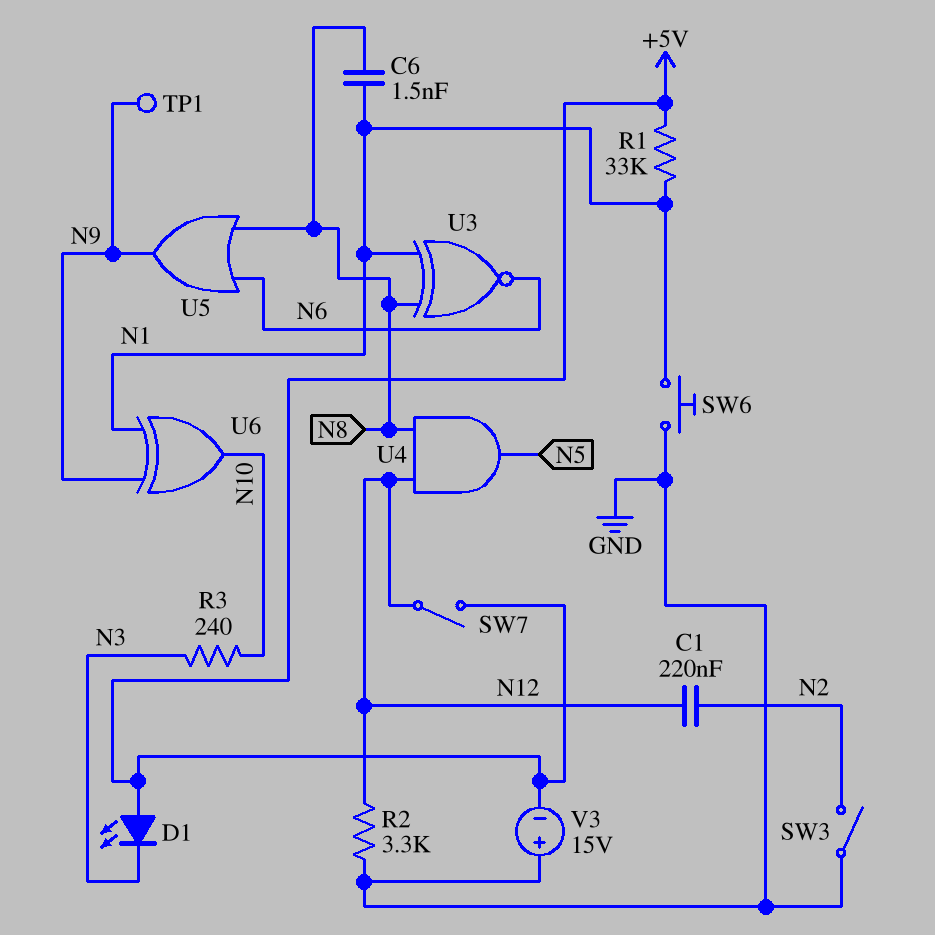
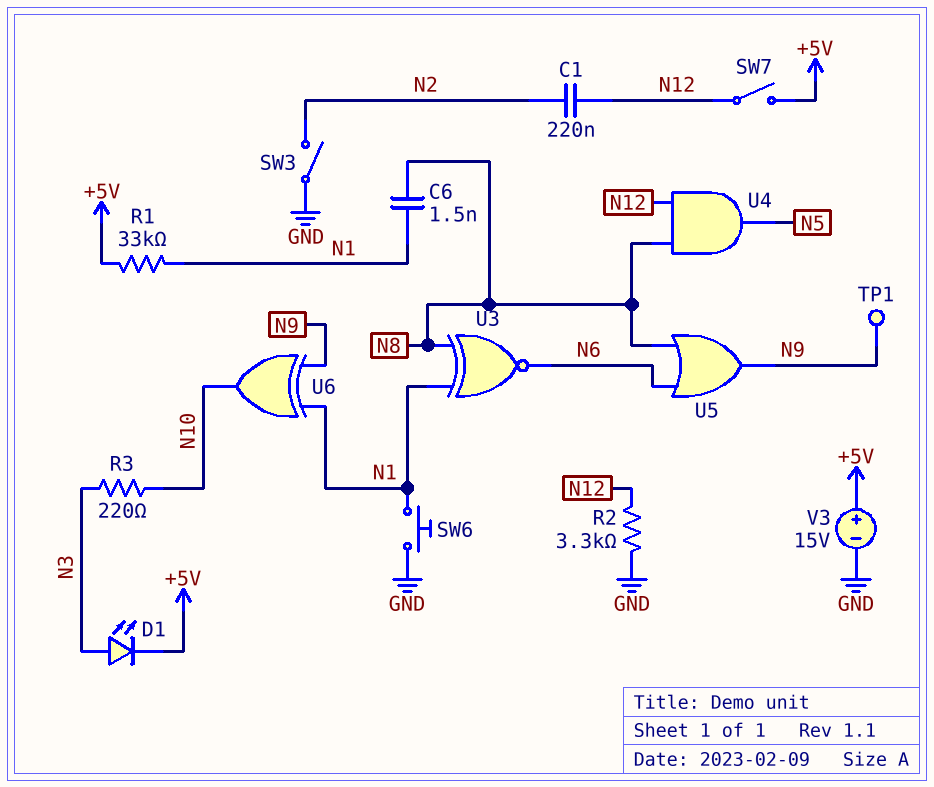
D1: LED (A +5V, K N3) -> LED (A N3, K +5V)
R3: 240 (N3, N10) -> 220 (N3, N10)
V3: 15V (plus GND, minus +5V) -> 15V (plus +5V, minus GND)

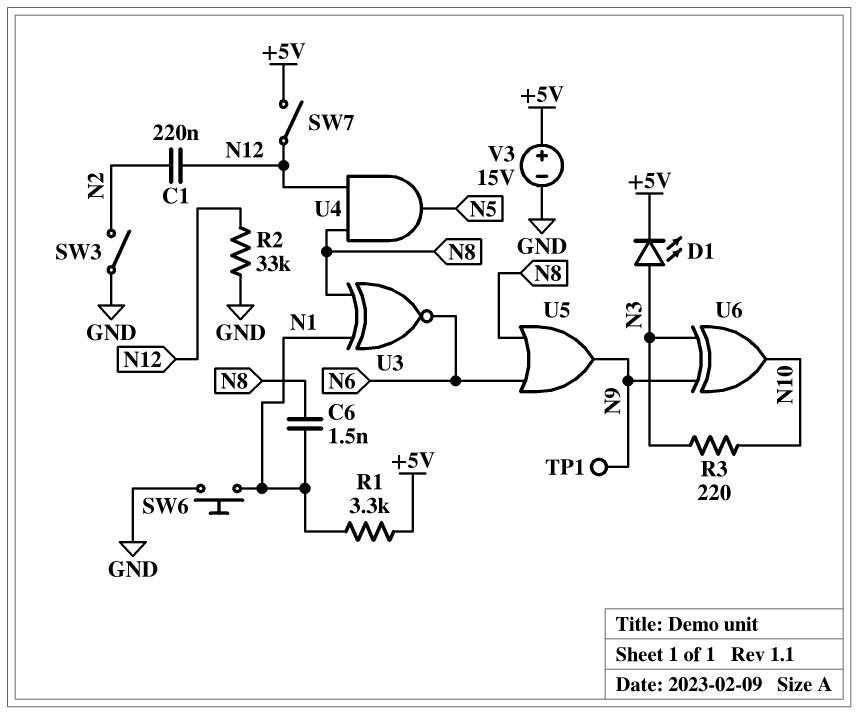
R1: 33k (+5V, N1) -> 3.3k (+5V, N1)
R2: 3.3k (GND, N12) -> 33k (GND, N12)
U6: XOR (in N1, in N9, out N10) -> XOR (in N3, in N9, out N10)

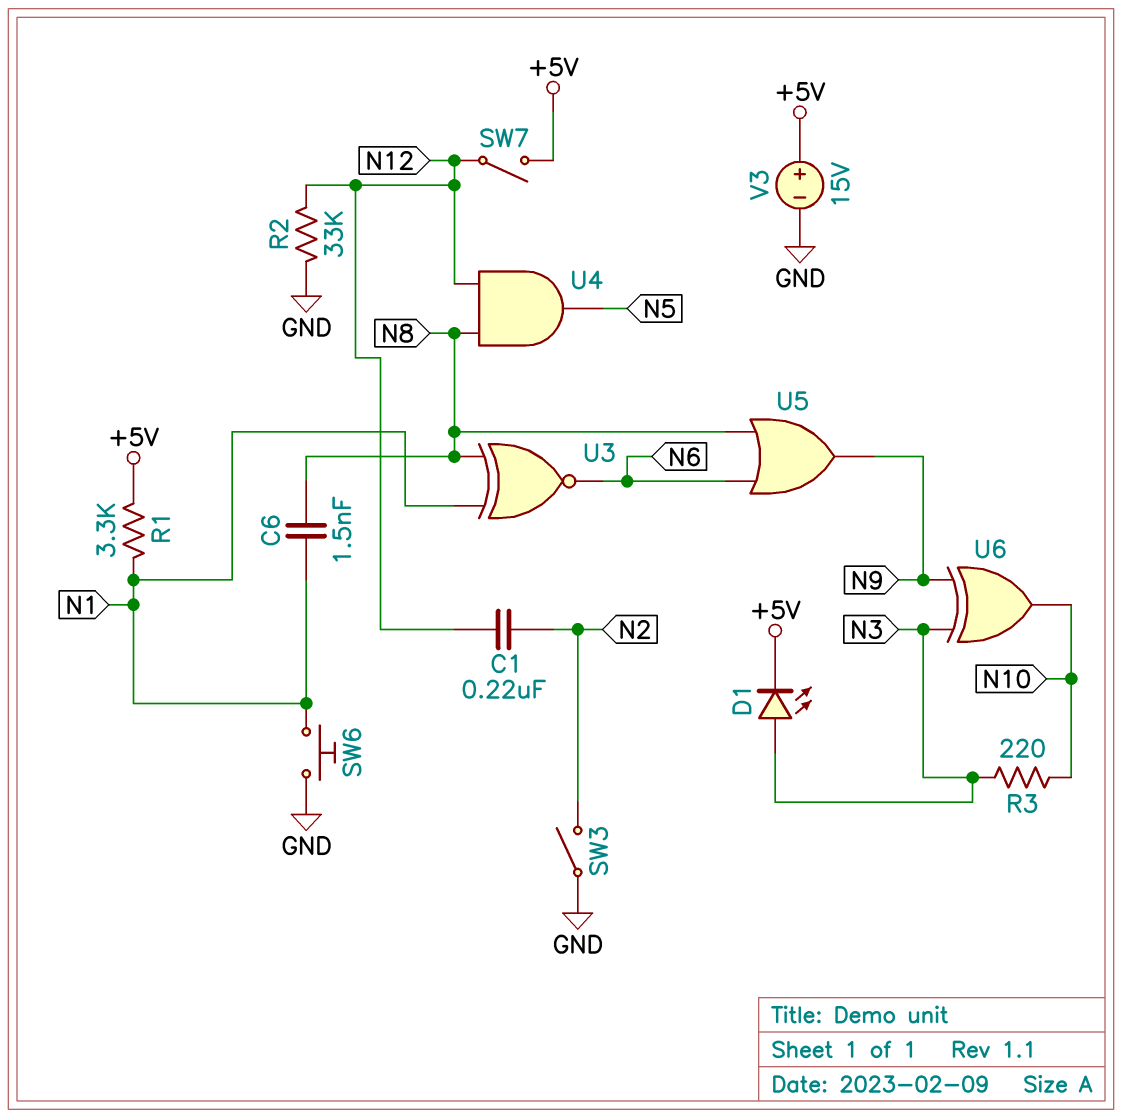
TP1: test point (N9) -> none

